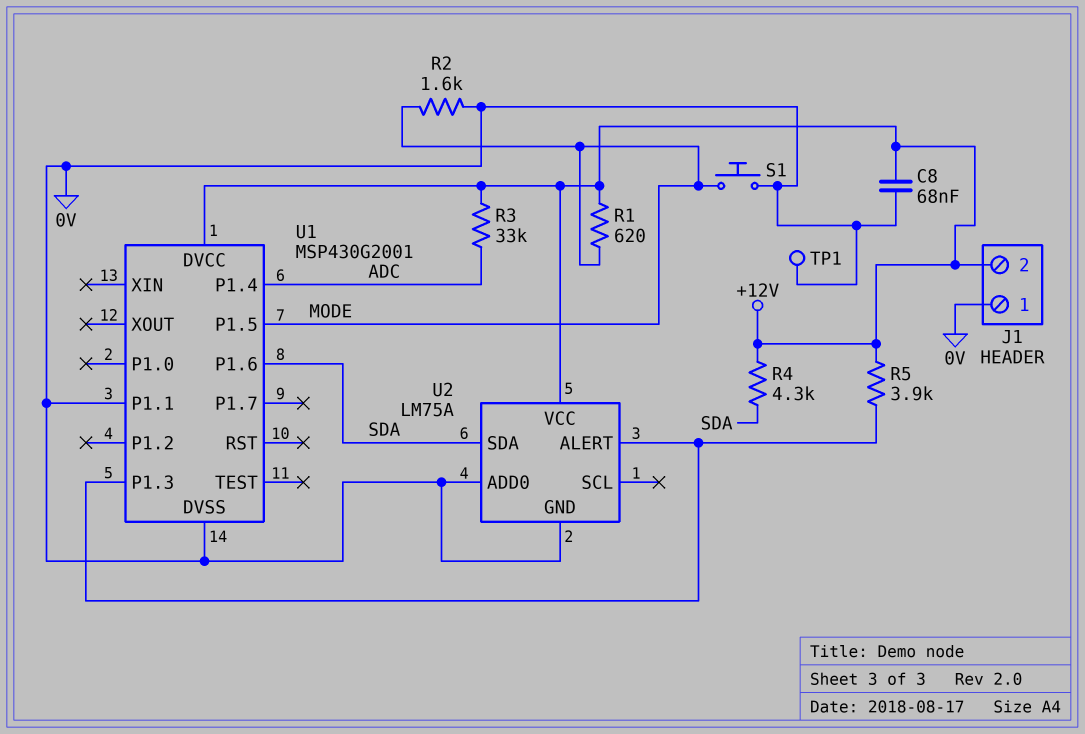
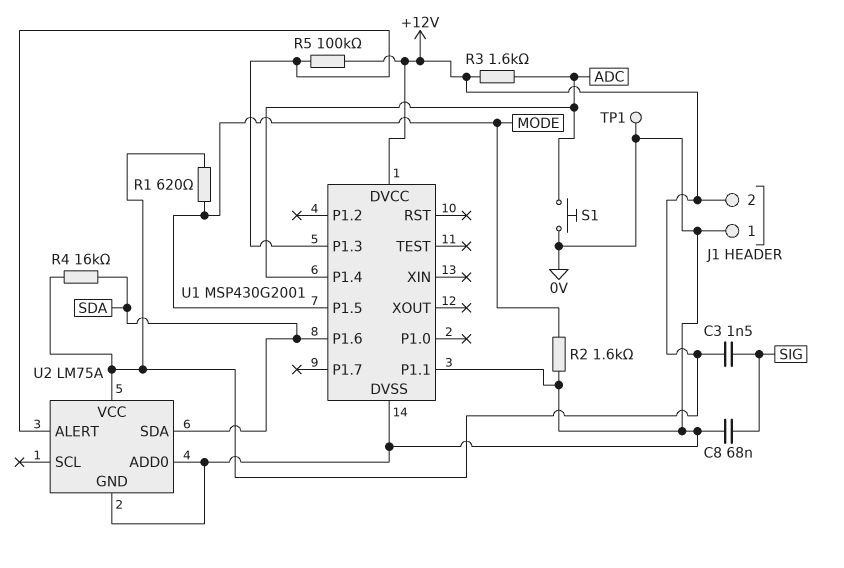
C3: none -> 1.5nF (+12V, SIG)
C8: 68nF (+12V, 0V) -> 68nF (0V, SIG)
R3: 33k (+12V, ADC) -> 1.6k (+12V, ADC)
R4: 4.3k (+12V, SDA) -> 16k (+12V, SDA)
R5: 3.9k (+12V, U1/P1.3) -> 100k (+12V, U1/P1.3)
S1: button (0V, MODE) -> button (0V, ADC)

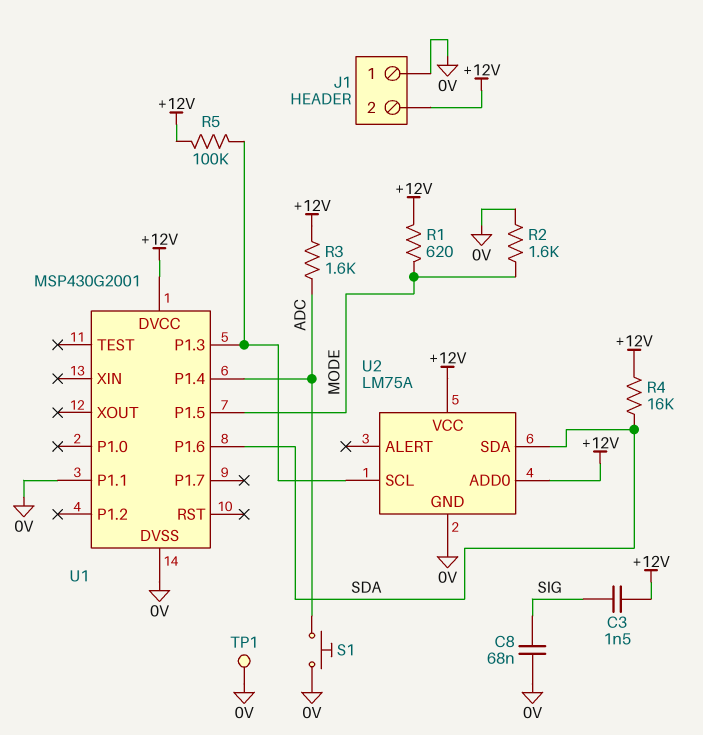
U2 pin ADD0: 0V -> +12V
U2 pin ALERT: U1/P1.3 -> none
U2 pin SCL: none -> U1/P1.3

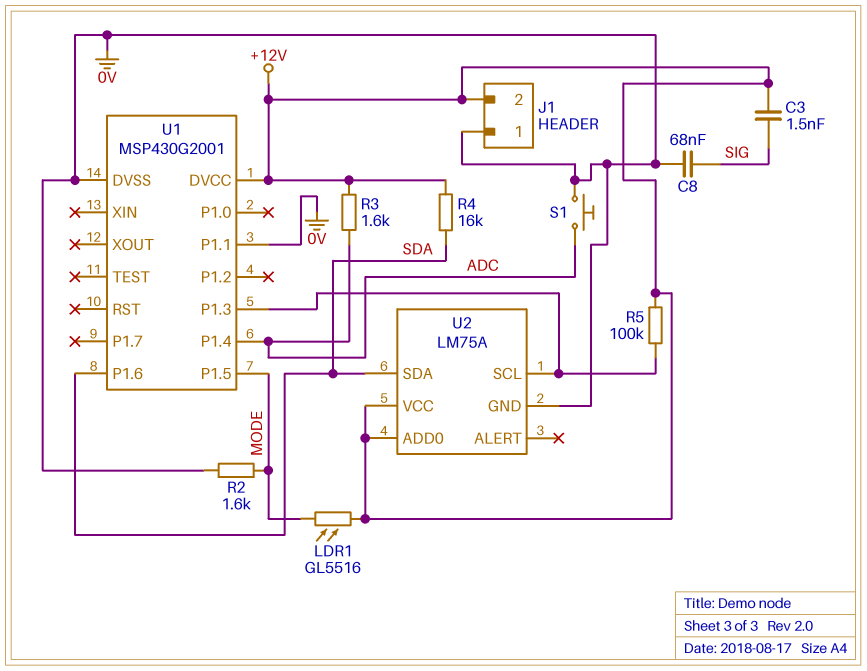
LDR1: none -> GL5516 (+12V, MODE)
R1: 620 (+12V, MODE) -> none
TP1: test point (0V) -> none

